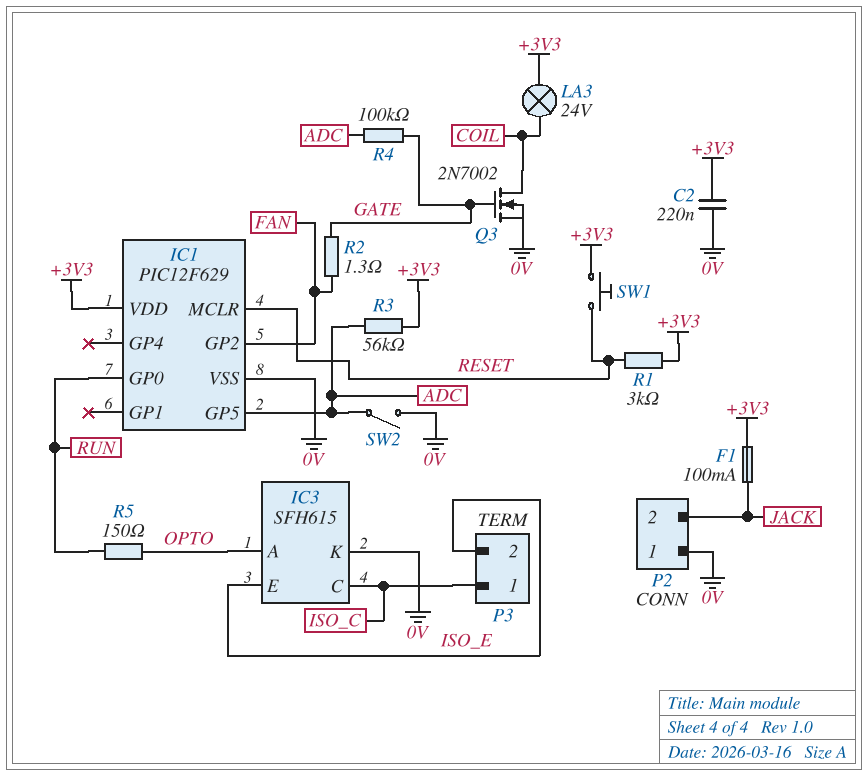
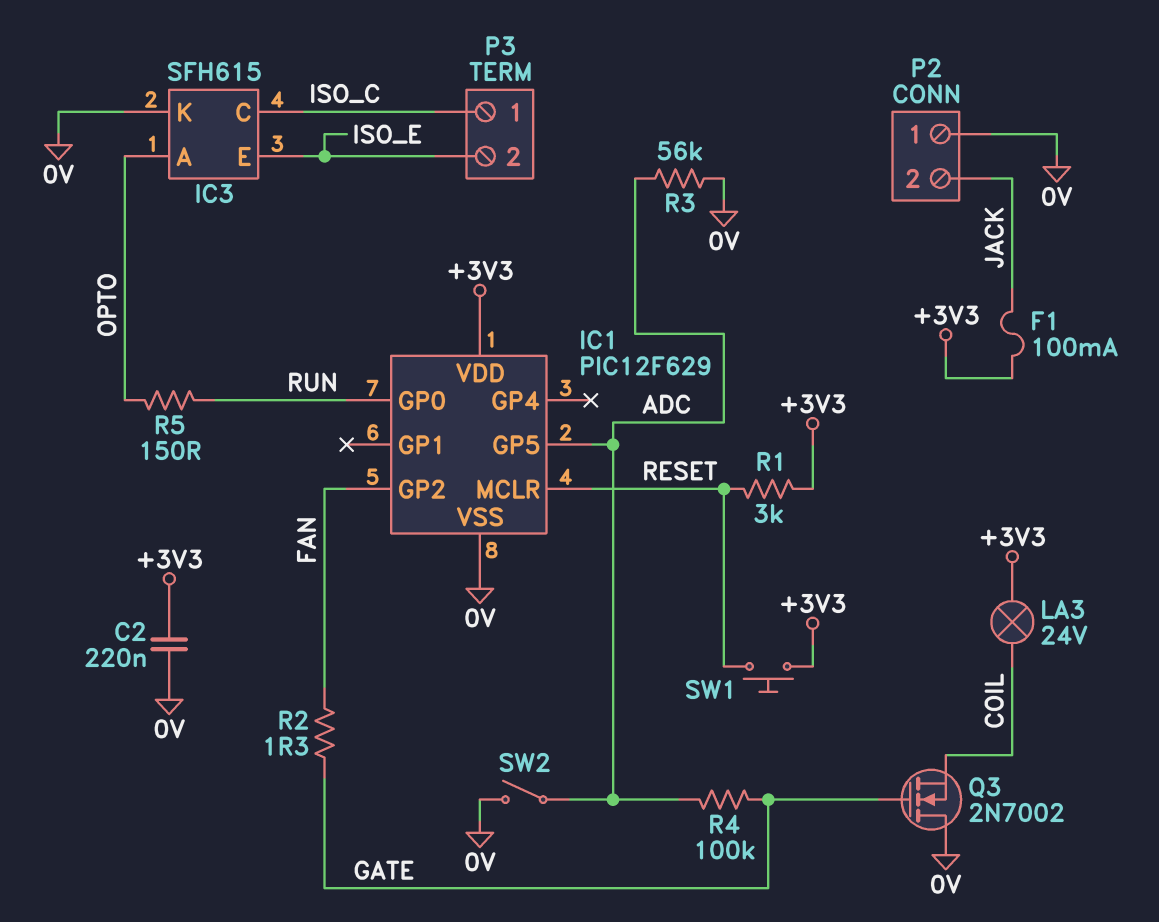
Q3: NMOS 2N7002 (G GATE, D COIL, S 0V) -> NMOS 2N7002 (G GATE, D 0V, S COIL)
R3: 56k (+3V3, ADC) -> 56k (0V, ADC)

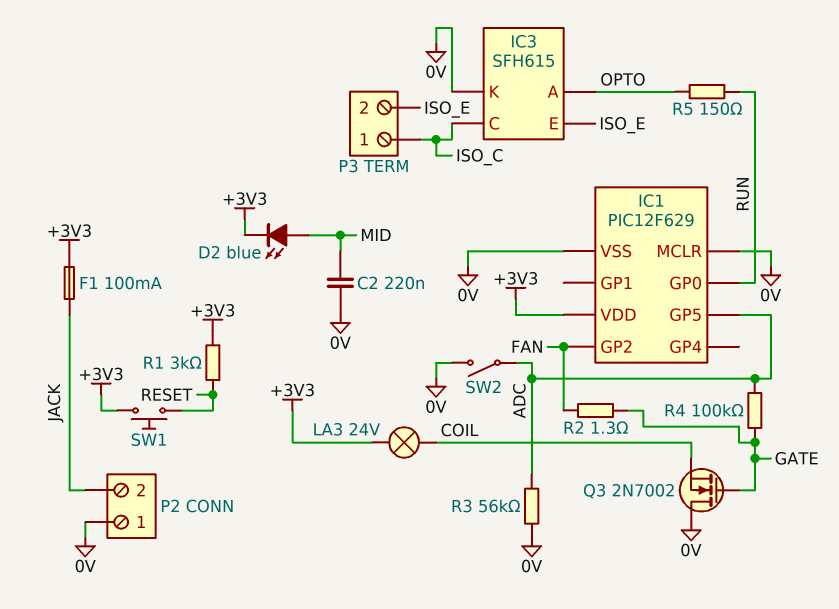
C2: 220nF (+3V3, 0V) -> 220nF (0V, MID)
D2: none -> LED blue (A MID, K +3V3)
IC1 pin MCLR: RESET -> 0V

